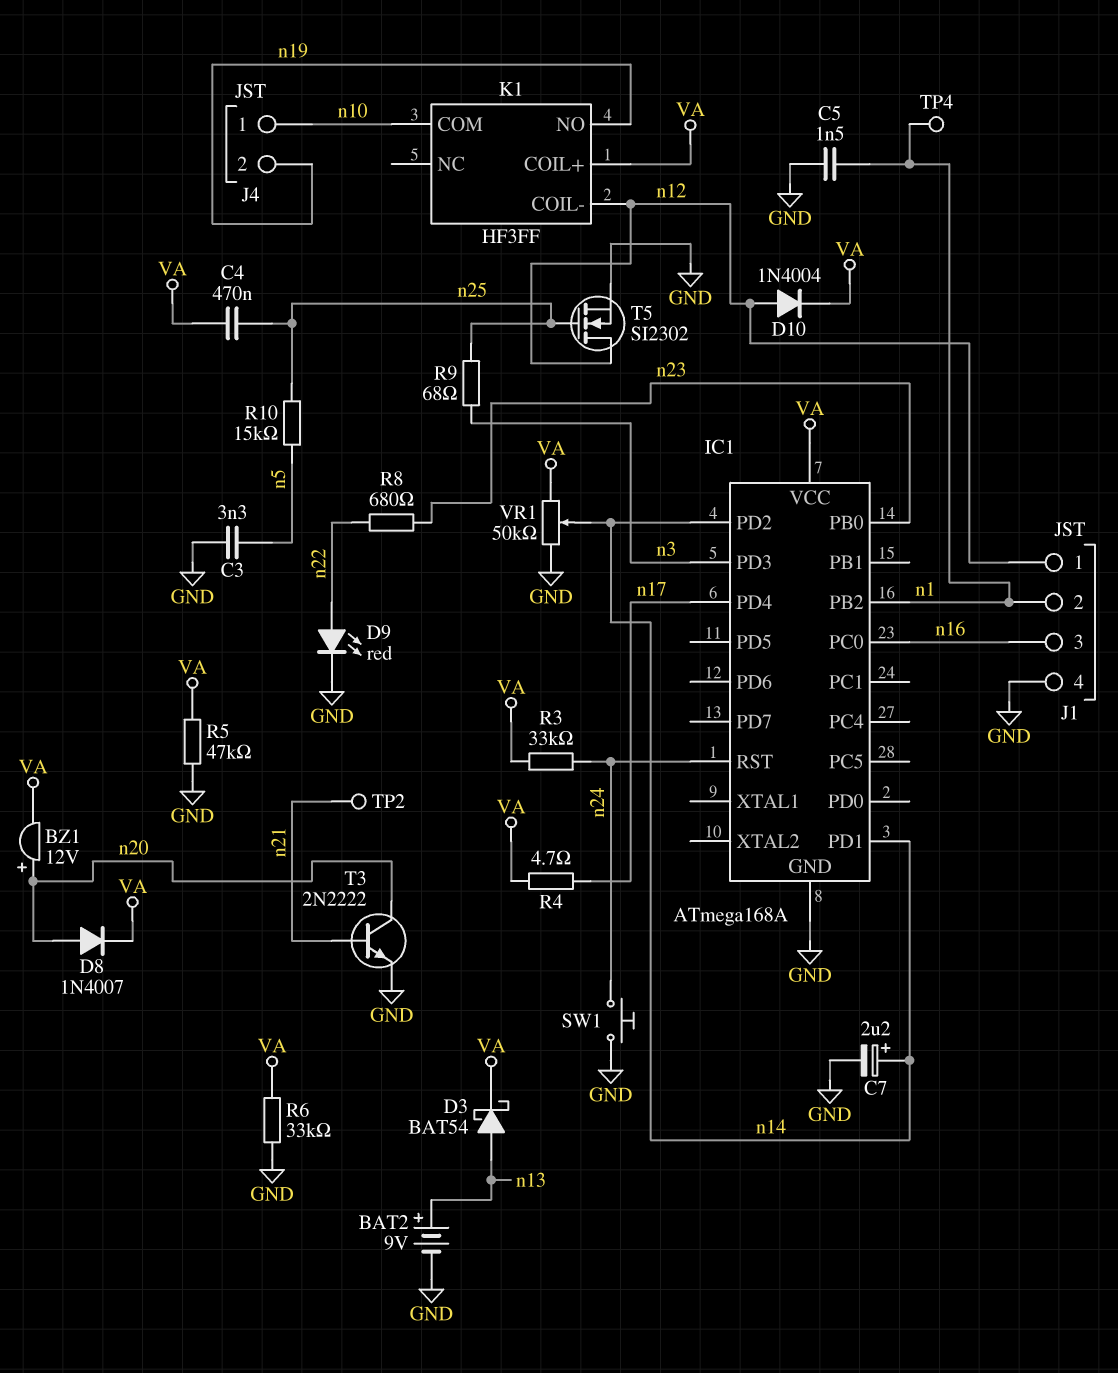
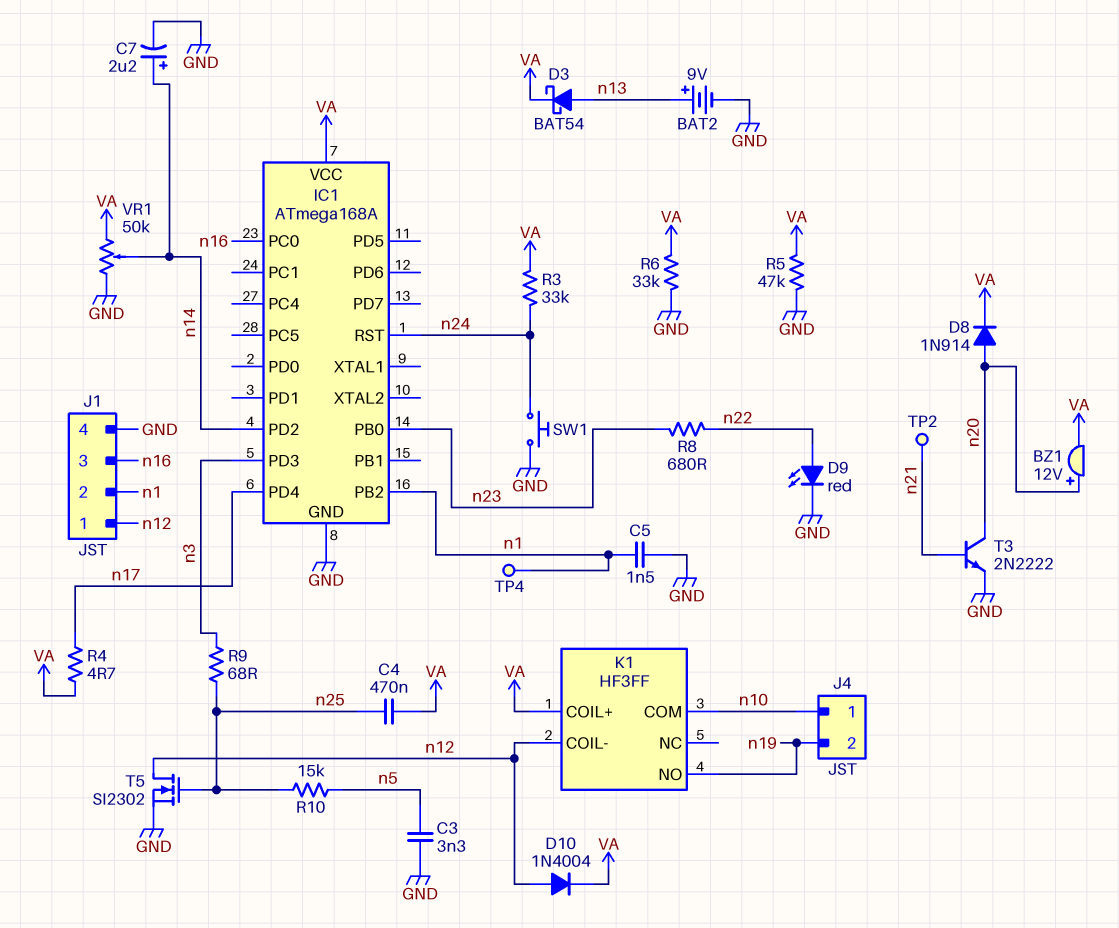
D8: diode 1N4007 (A n20, K VA) -> diode 1N914 (A n20, K VA)
IC1 pin PD1: n14 -> none

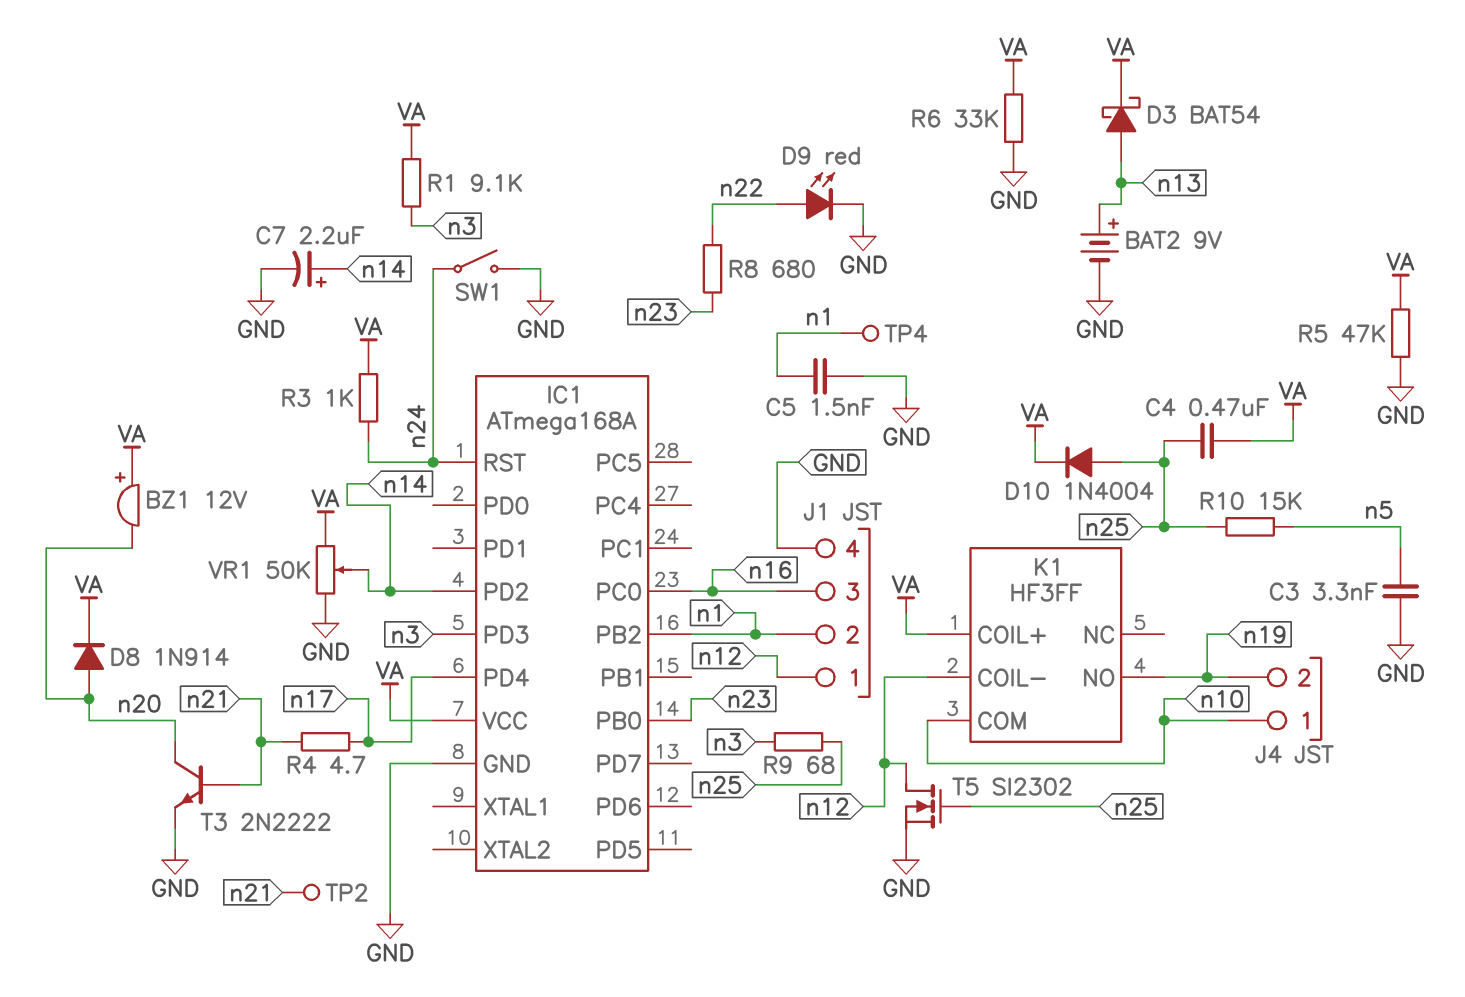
BZ1: buzzer 12V (plus n20, minus VA) -> buzzer 12V (plus VA, minus n20)
D10: diode 1N4004 (A n12, K VA) -> diode 1N4004 (A n25, K VA)
R1: none -> 9.1k (VA, n3)
R3: 33k (VA, n24) -> 1k (VA, n24)
R4: 4.7 (VA, n17) -> 4.7 (n17, n21)
SW1: button (GND, n24) -> switch (GND, n24)

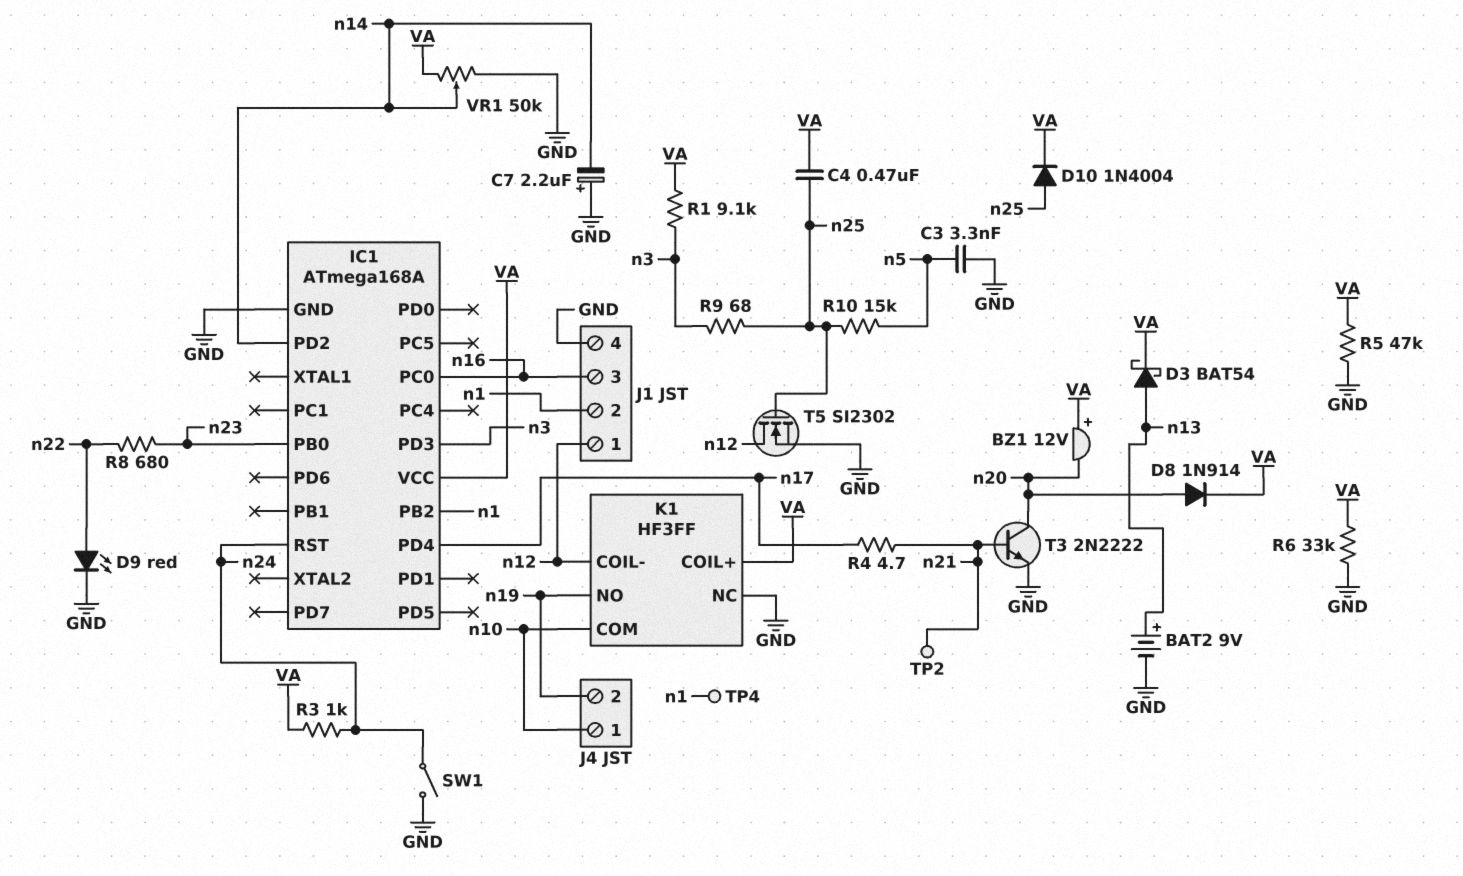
C5: 1.5nF (GND, n1) -> none
C7: 2.2uF (plus n14, minus GND) -> 2.2uF (plus GND, minus n14)
K1 pin NC: none -> GND

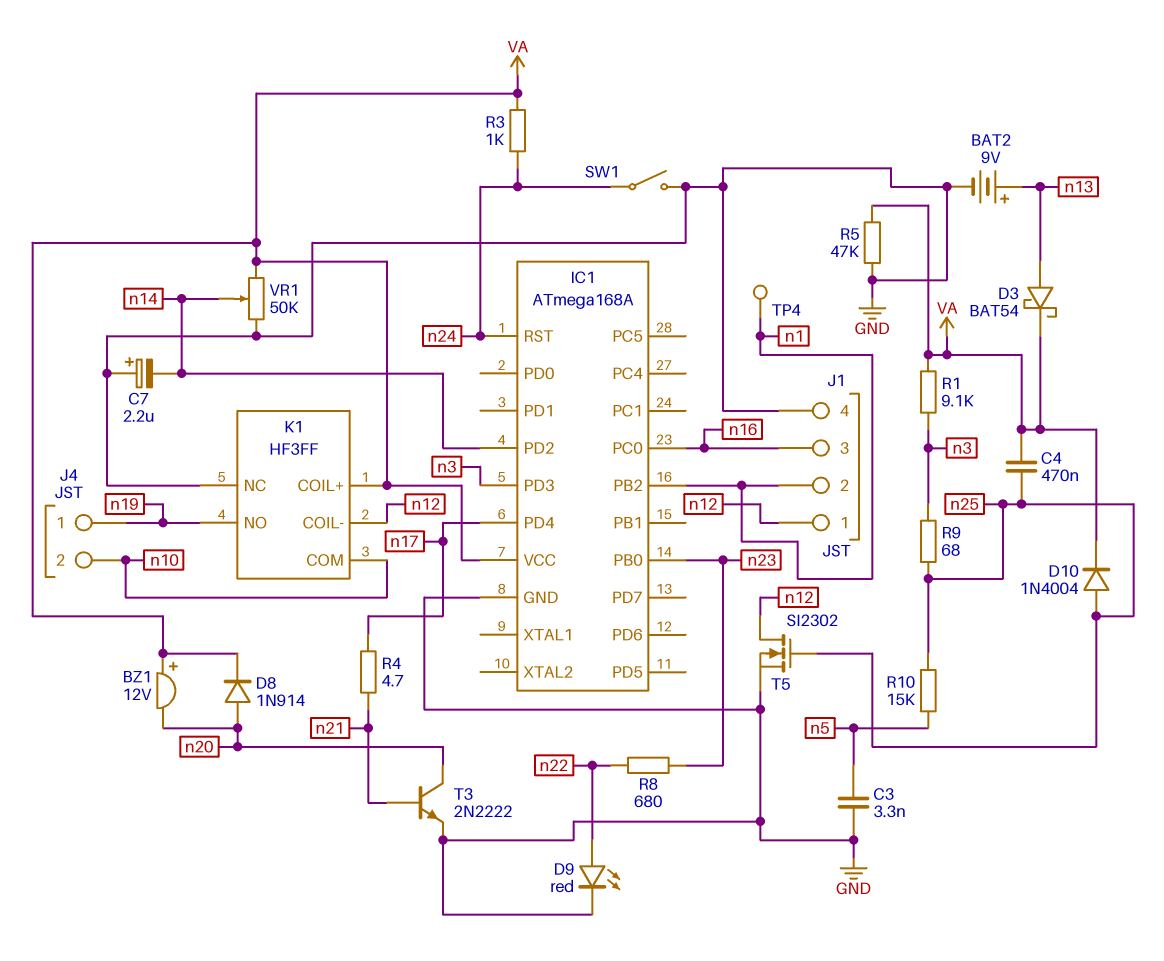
J4 pin 1: n10 -> n19
J4 pin 2: n19 -> n10
R6: 33k (GND, VA) -> none
TP2: test point (n21) -> none

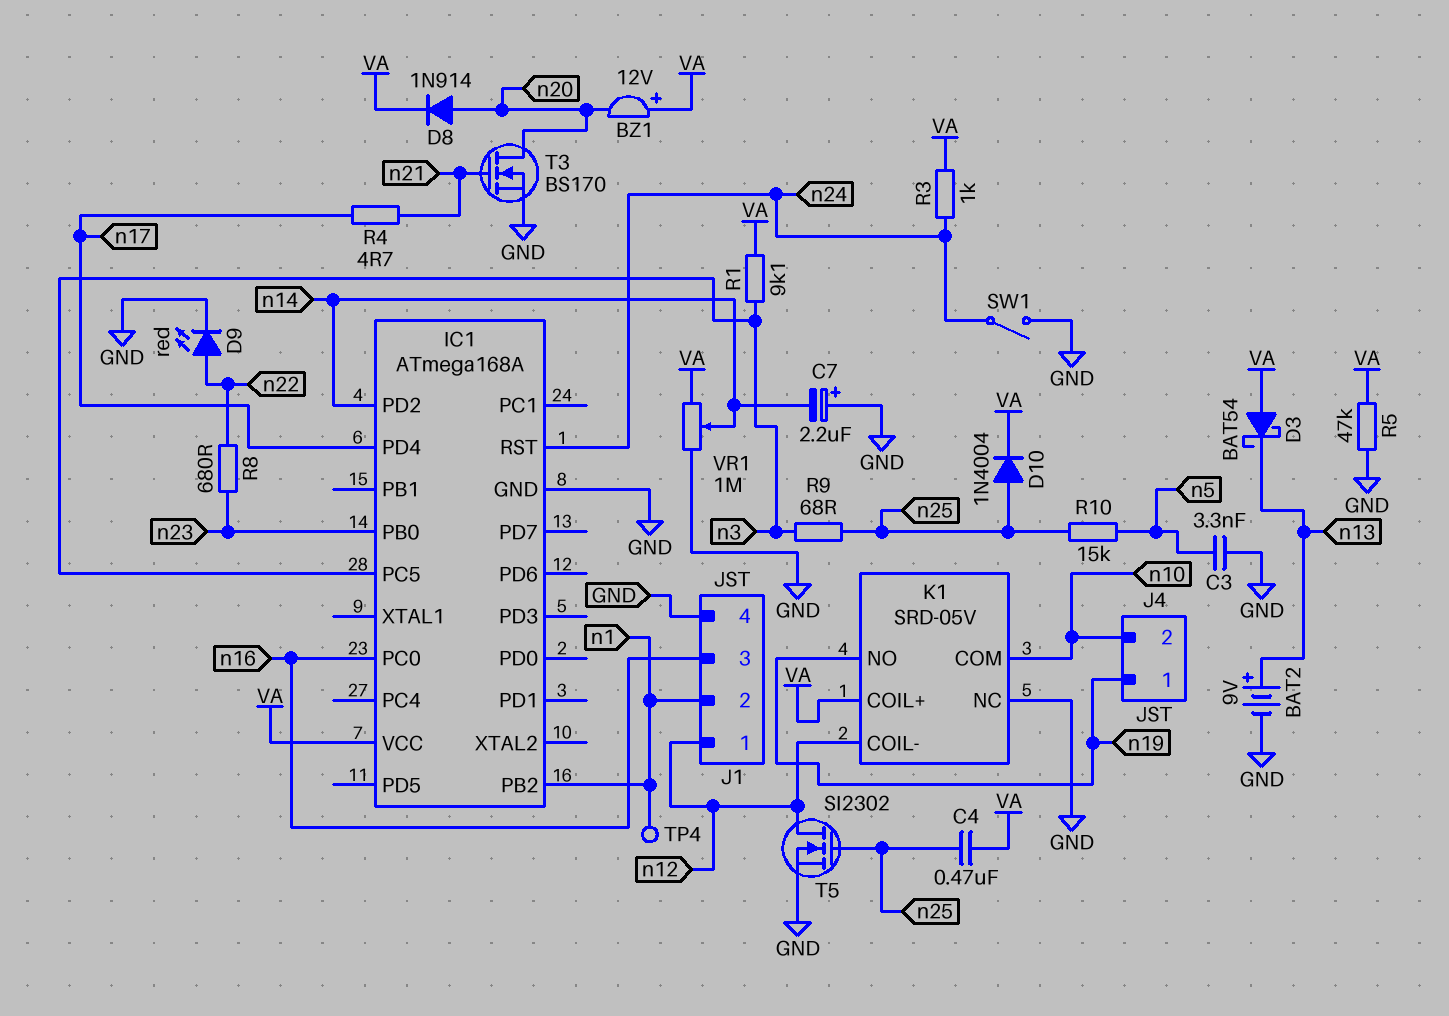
D3: schottky BAT54 (A n13, K VA) -> schottky BAT54 (A VA, K n13)
IC1 pin PC5: none -> n3
IC1 pin PD3: n3 -> none
K1: HF3FF -> SRD-05V
T3: NPN 2N2222 (B n21, C n20, E GND) -> NMOS BS170 (G n21, D n20, S GND)
VR1: 50k (GND, VA, wiper n14) -> 1M (GND, VA, wiper n14)

